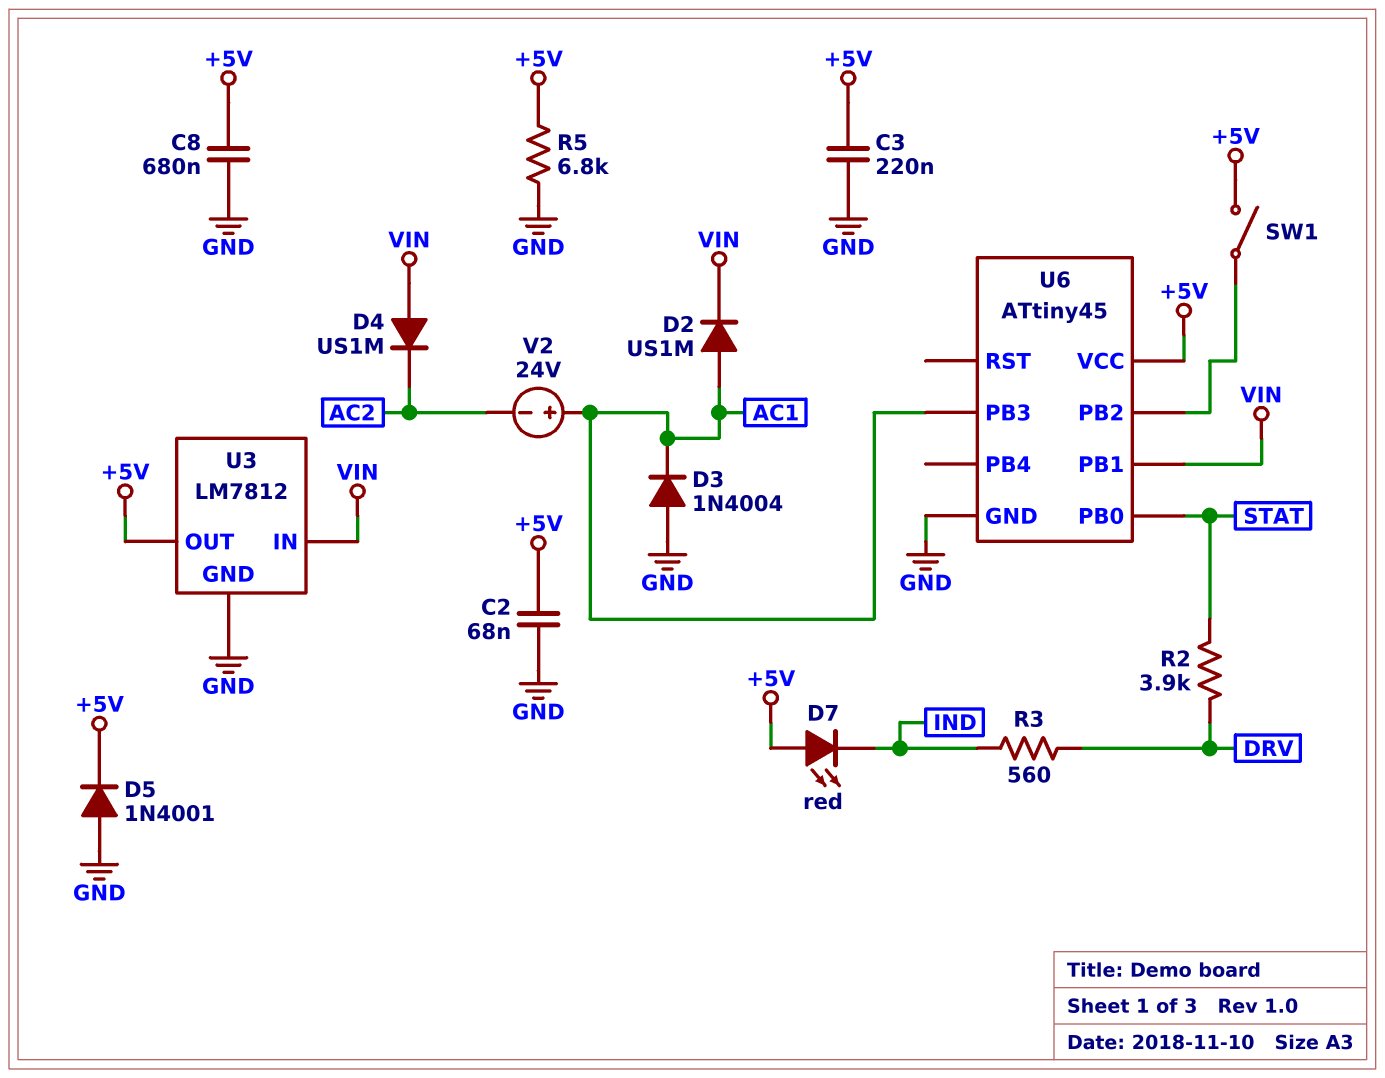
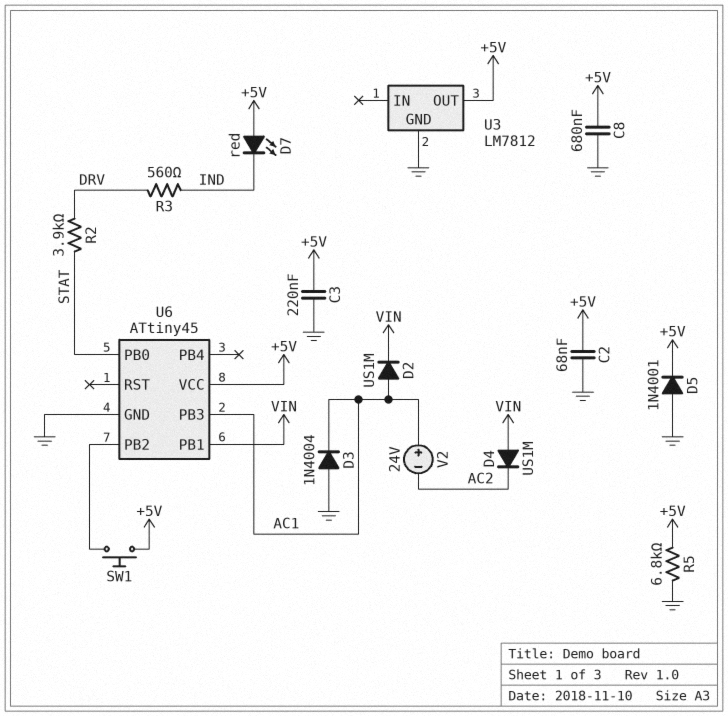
SW1: switch (+5V, U6/PB2) -> button (+5V, U6/PB2)
U3 pin IN: VIN -> none

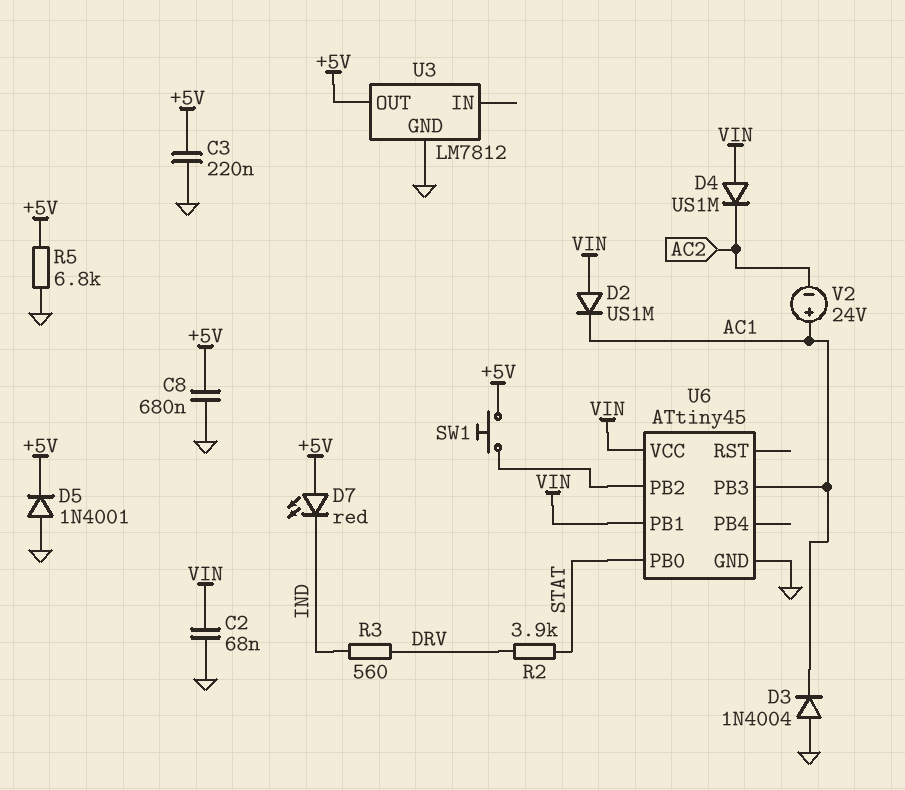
C2: 68nF (+5V, GND) -> 68nF (GND, VIN)
D2: diode US1M (A AC1, K VIN) -> diode US1M (A VIN, K AC1)
U6 pin VCC: +5V -> VIN

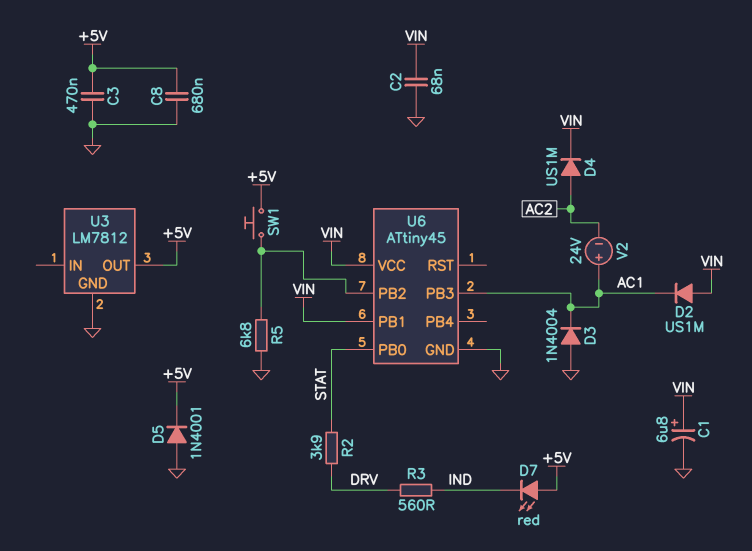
C1: none -> 6.8uF (plus VIN, minus GND)
C3: 220nF (+5V, GND) -> 470nF (+5V, GND)
D4: diode US1M (A VIN, K AC2) -> diode US1M (A AC2, K VIN)
R5: 6.8k (+5V, GND) -> 6.8k (GND, U6/PB2)

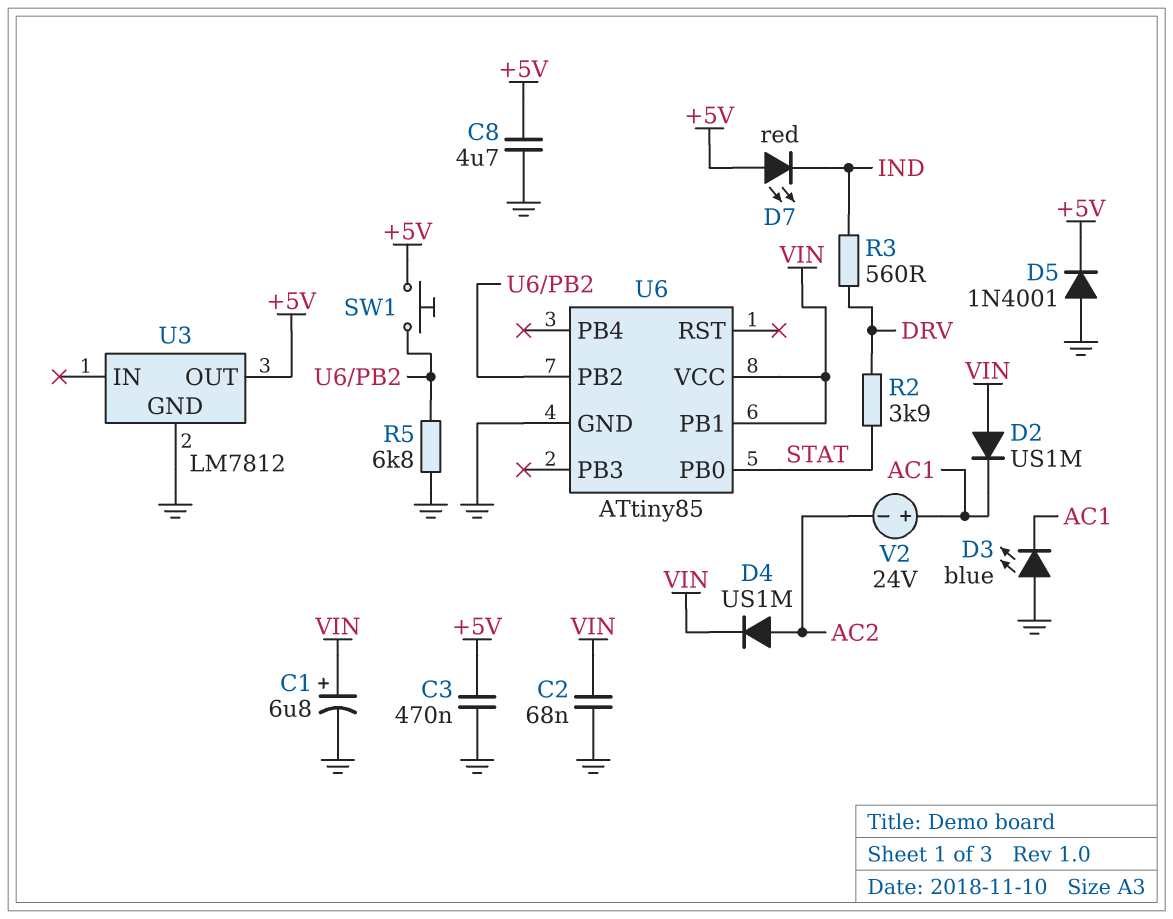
C8: 680nF (+5V, GND) -> 4.7uF (+5V, GND)
D3: diode 1N4004 (A GND, K AC1) -> LED blue (A GND, K AC1)
U6: ATtiny45 -> ATtiny85
U6 pin PB3: AC1 -> none

